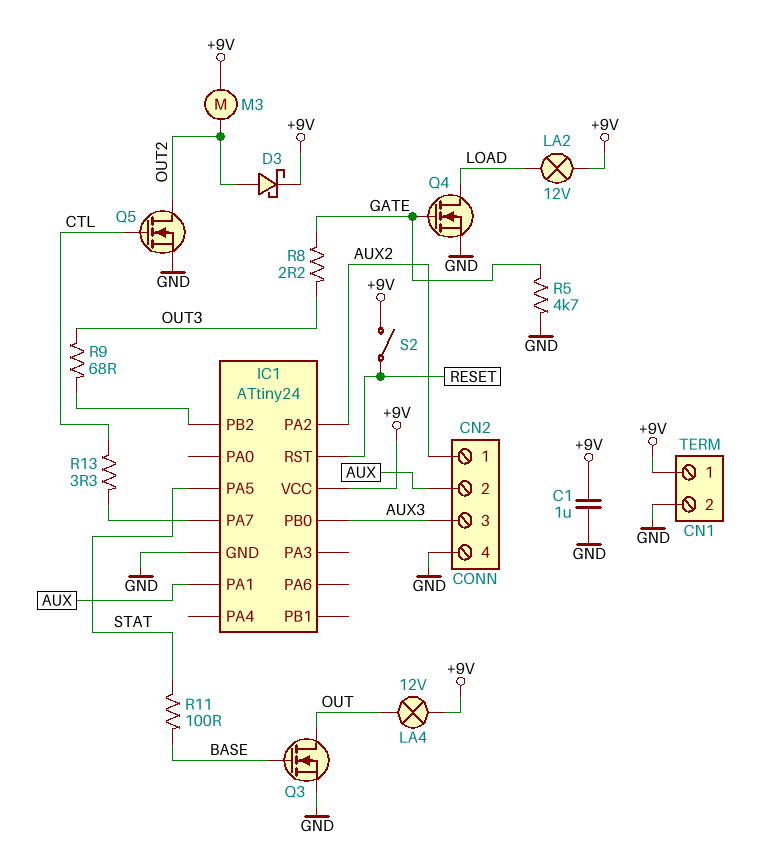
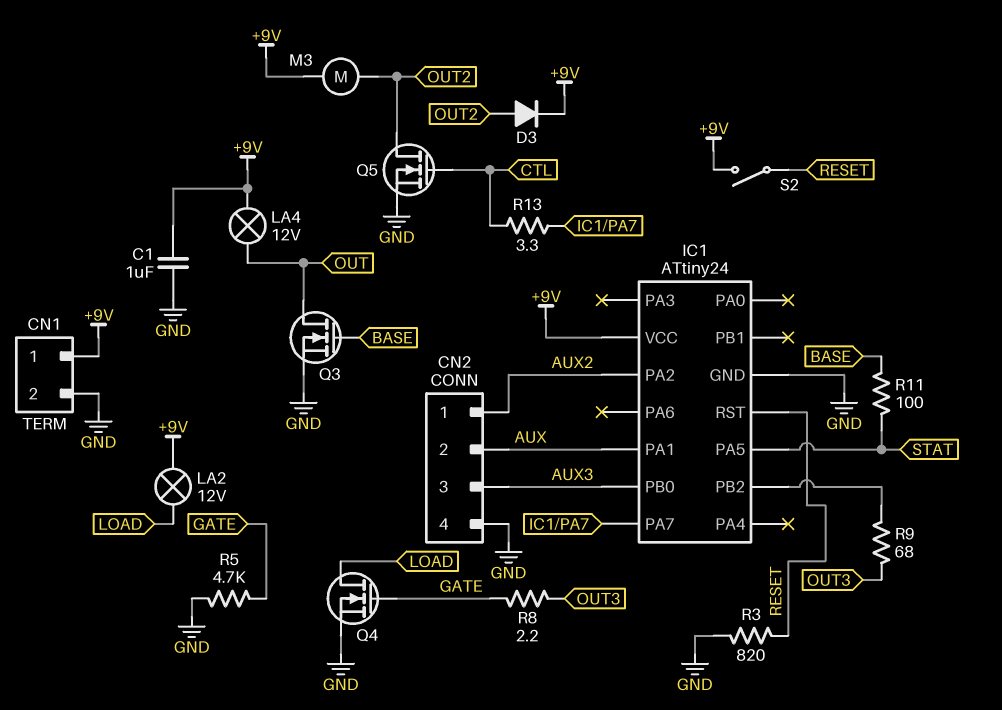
D3: schottky (A OUT2, K +9V) -> diode (A OUT2, K +9V)
R3: none -> 820 (GND, RESET)

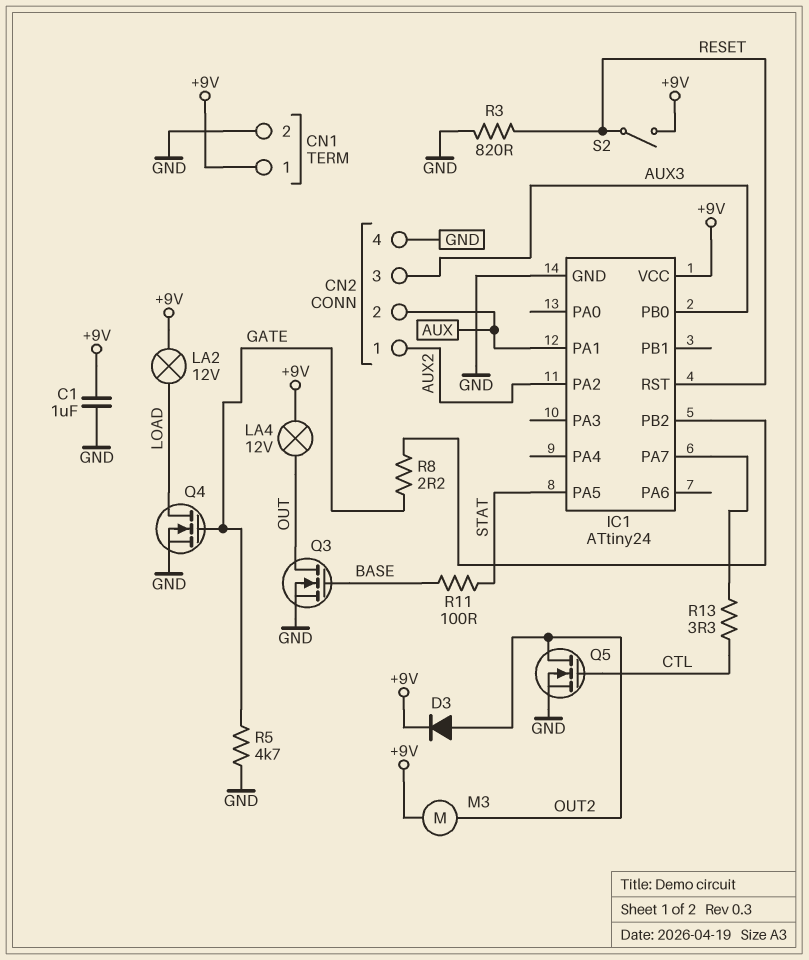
R8: 2.2 (GATE, OUT3) -> 2.2 (GATE, IC1/PB2)
R9: 68 (IC1/PB2, OUT3) -> none

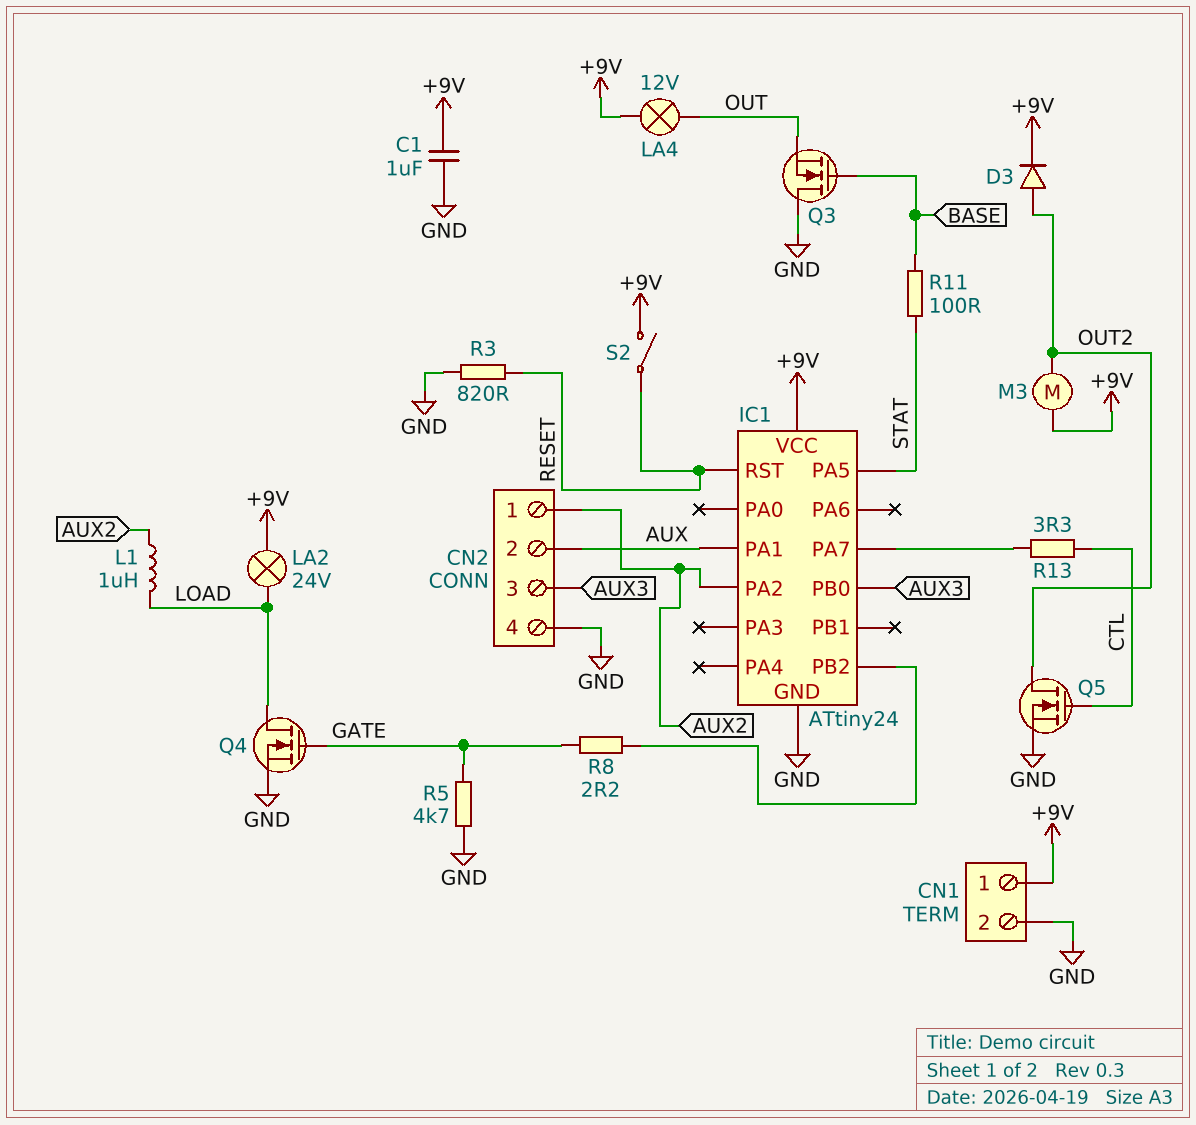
L1: none -> 1uH (AUX2, LOAD)
LA2: lamp 12V (+9V, LOAD) -> lamp 24V (+9V, LOAD)
Q3: NMOS (G BASE, D OUT, S GND) -> NMOS (G BASE, D GND, S OUT)

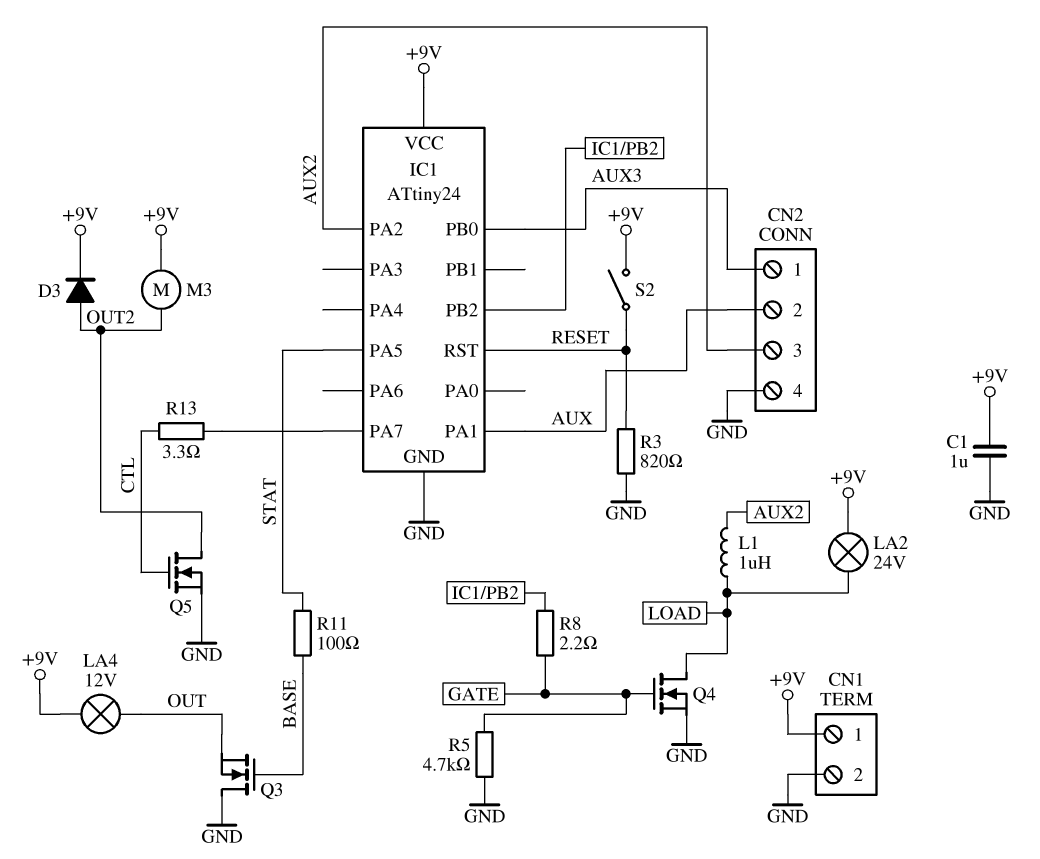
CN2 pin 1: AUX2 -> AUX3
CN2 pin 3: AUX3 -> AUX2

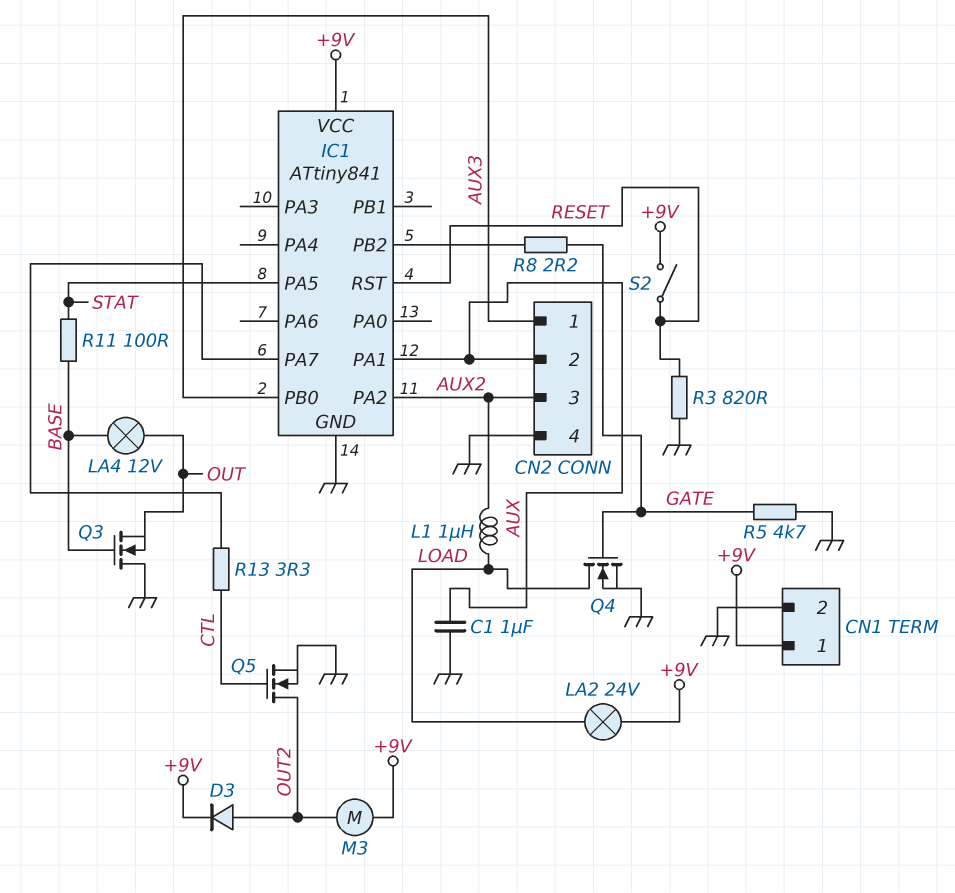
C1: 1uF (+9V, GND) -> 1uF (AUX, GND)
IC1: ATtiny24 -> ATtiny841
LA4: lamp 12V (+9V, OUT) -> lamp 12V (BASE, OUT)

